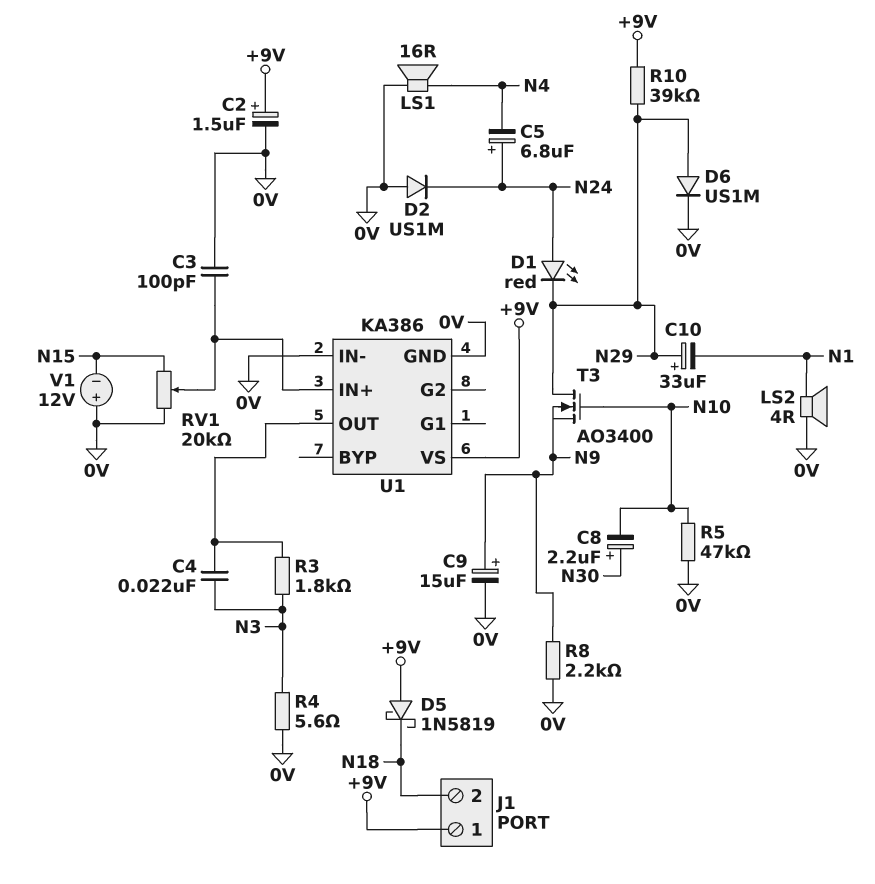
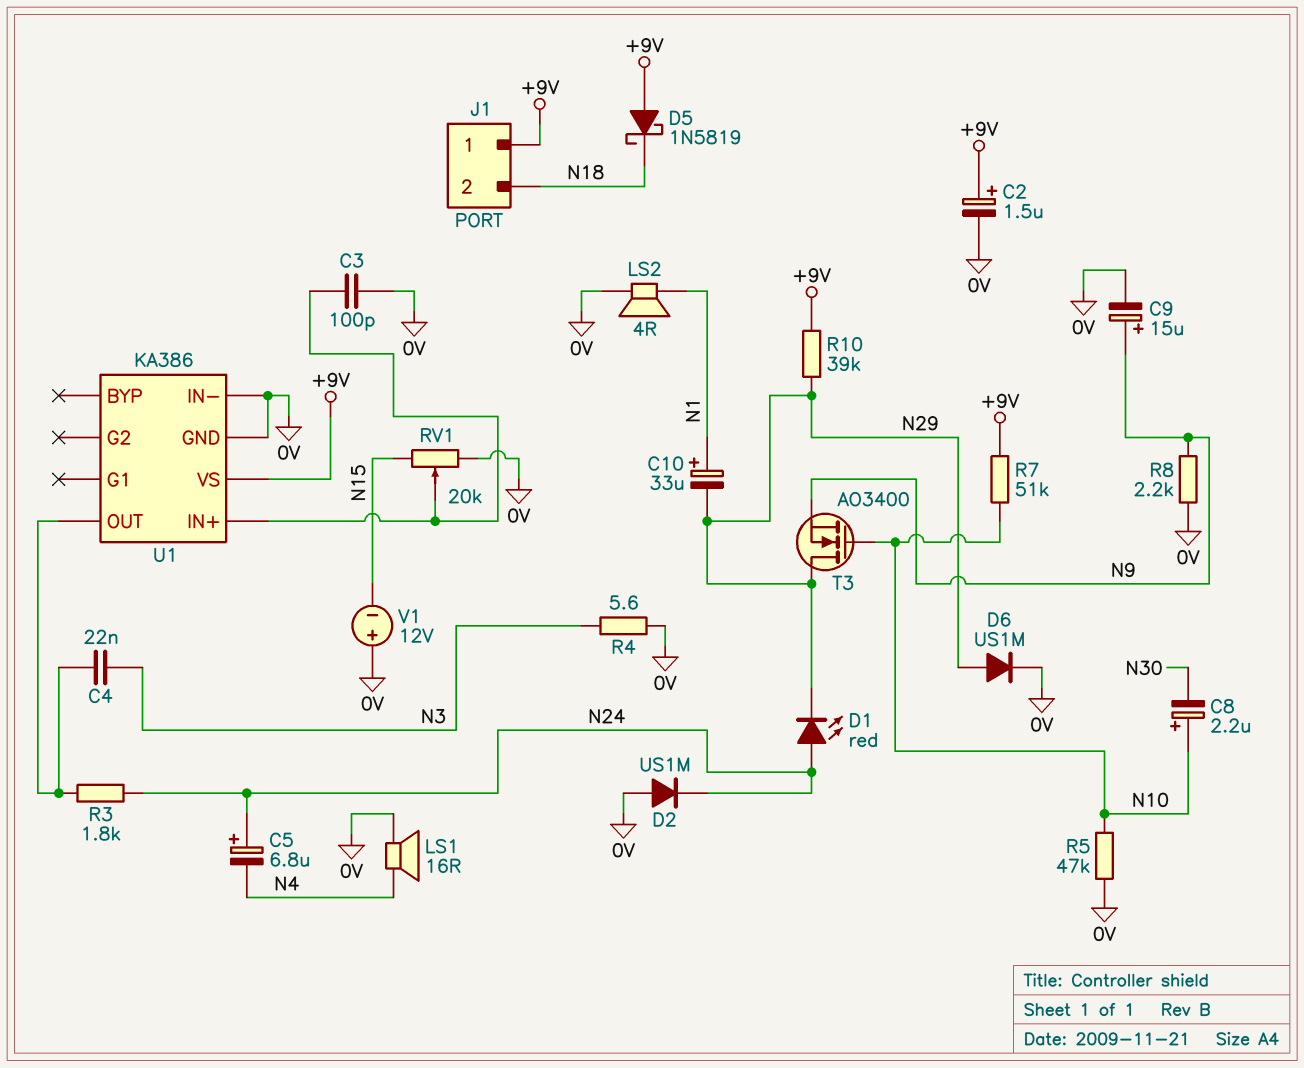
C8: 2.2uF (plus N30, minus N10) -> 2.2uF (plus N10, minus N30)
C10: 33uF (plus N29, minus N1) -> 33uF (plus N1, minus N29)
R3: 1.8k (N3, U1/OUT) -> 1.8k (N24, U1/OUT)
R7: none -> 51k (+9V, N10)

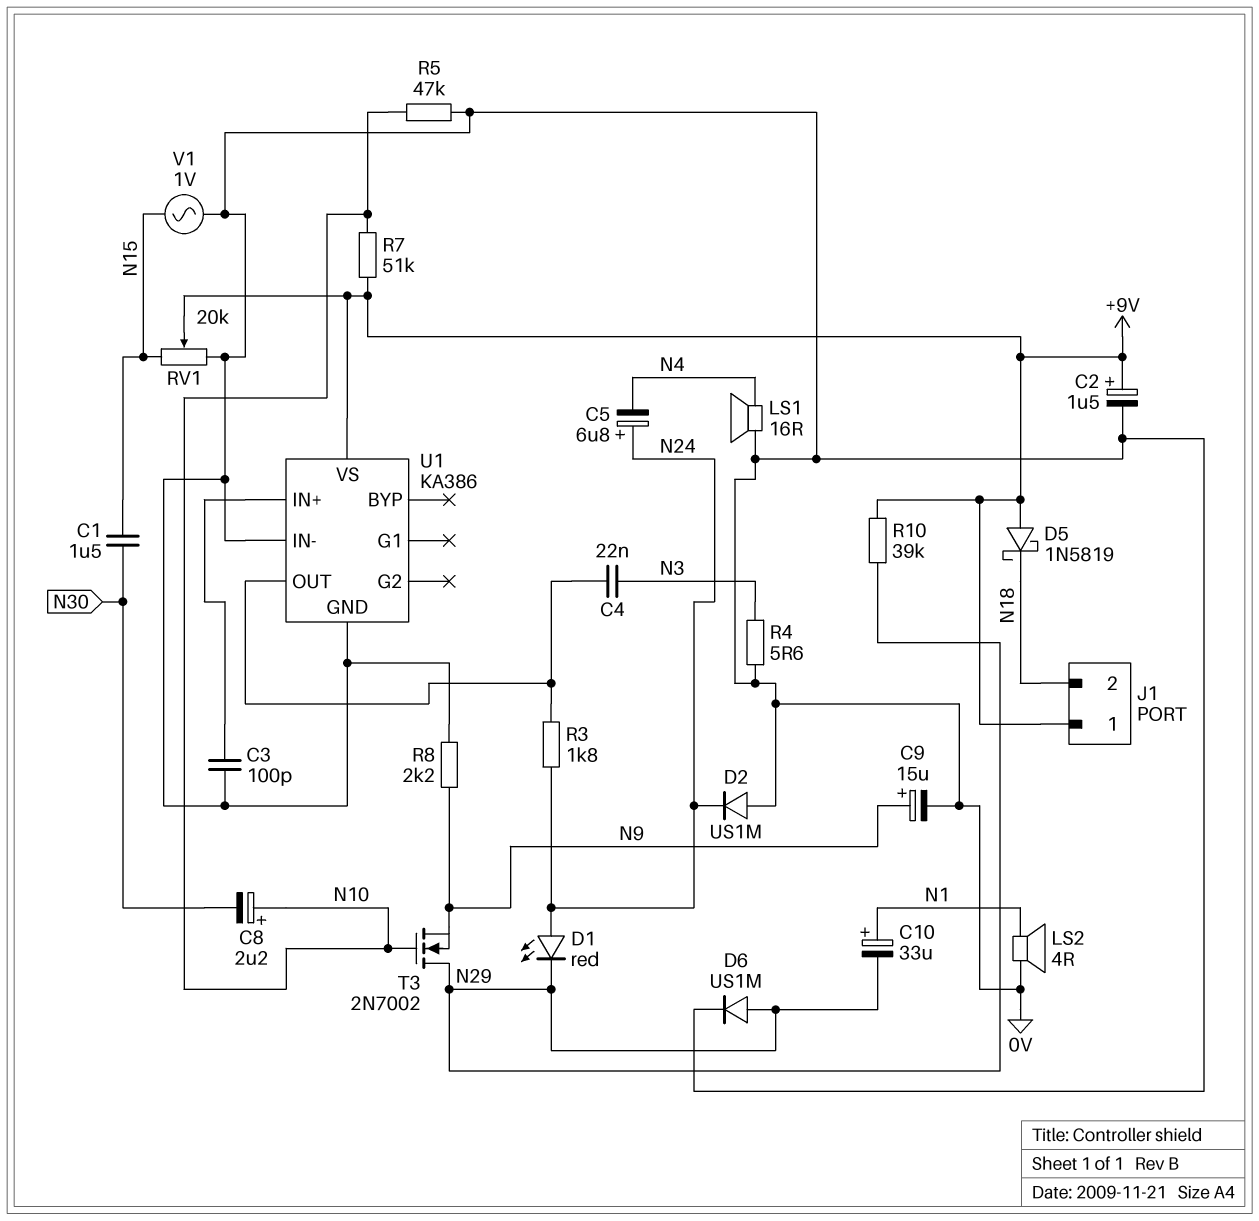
C1: none -> 1.5uF (N15, N30)
RV1: 20k (0V, N15, wiper U1/IN+) -> 20k (0V, N15, wiper +9V)
T3: NMOS AO3400 (G N10, D N29, S N9) -> NMOS 2N7002 (G N10, D N29, S N9)
V1: 12V (plus 0V, minus N15) -> AC 1V (0V, N15)

